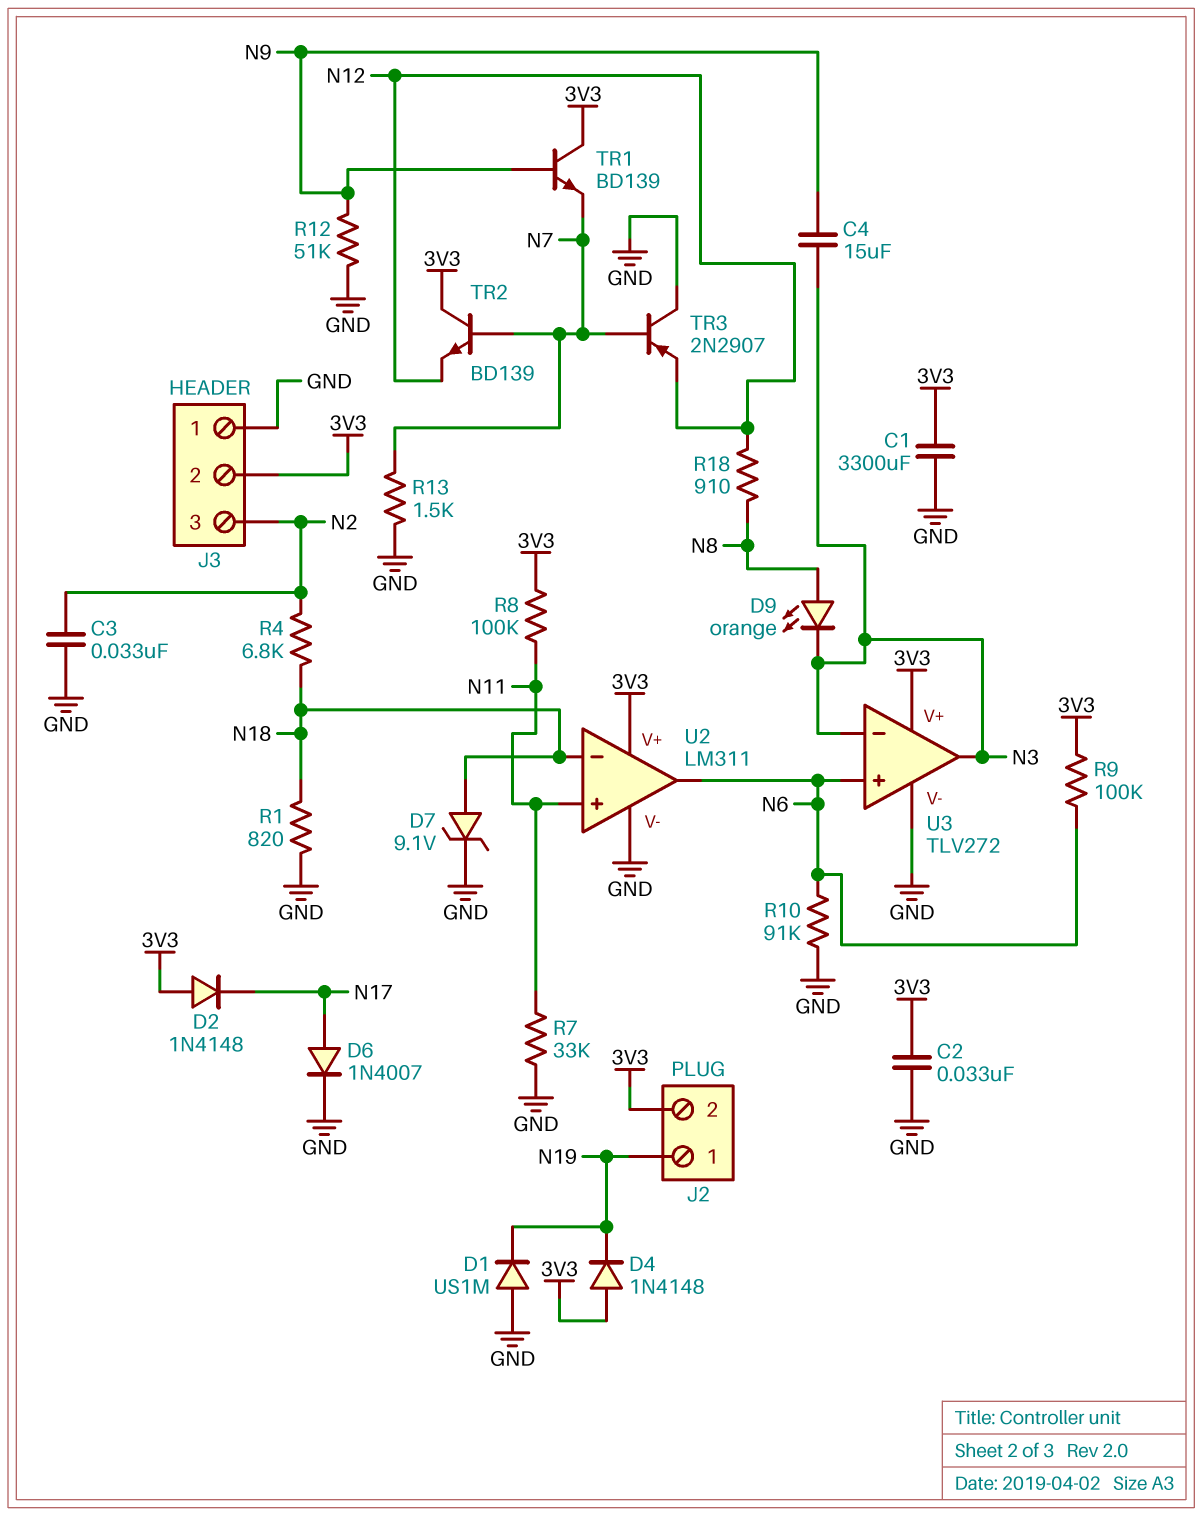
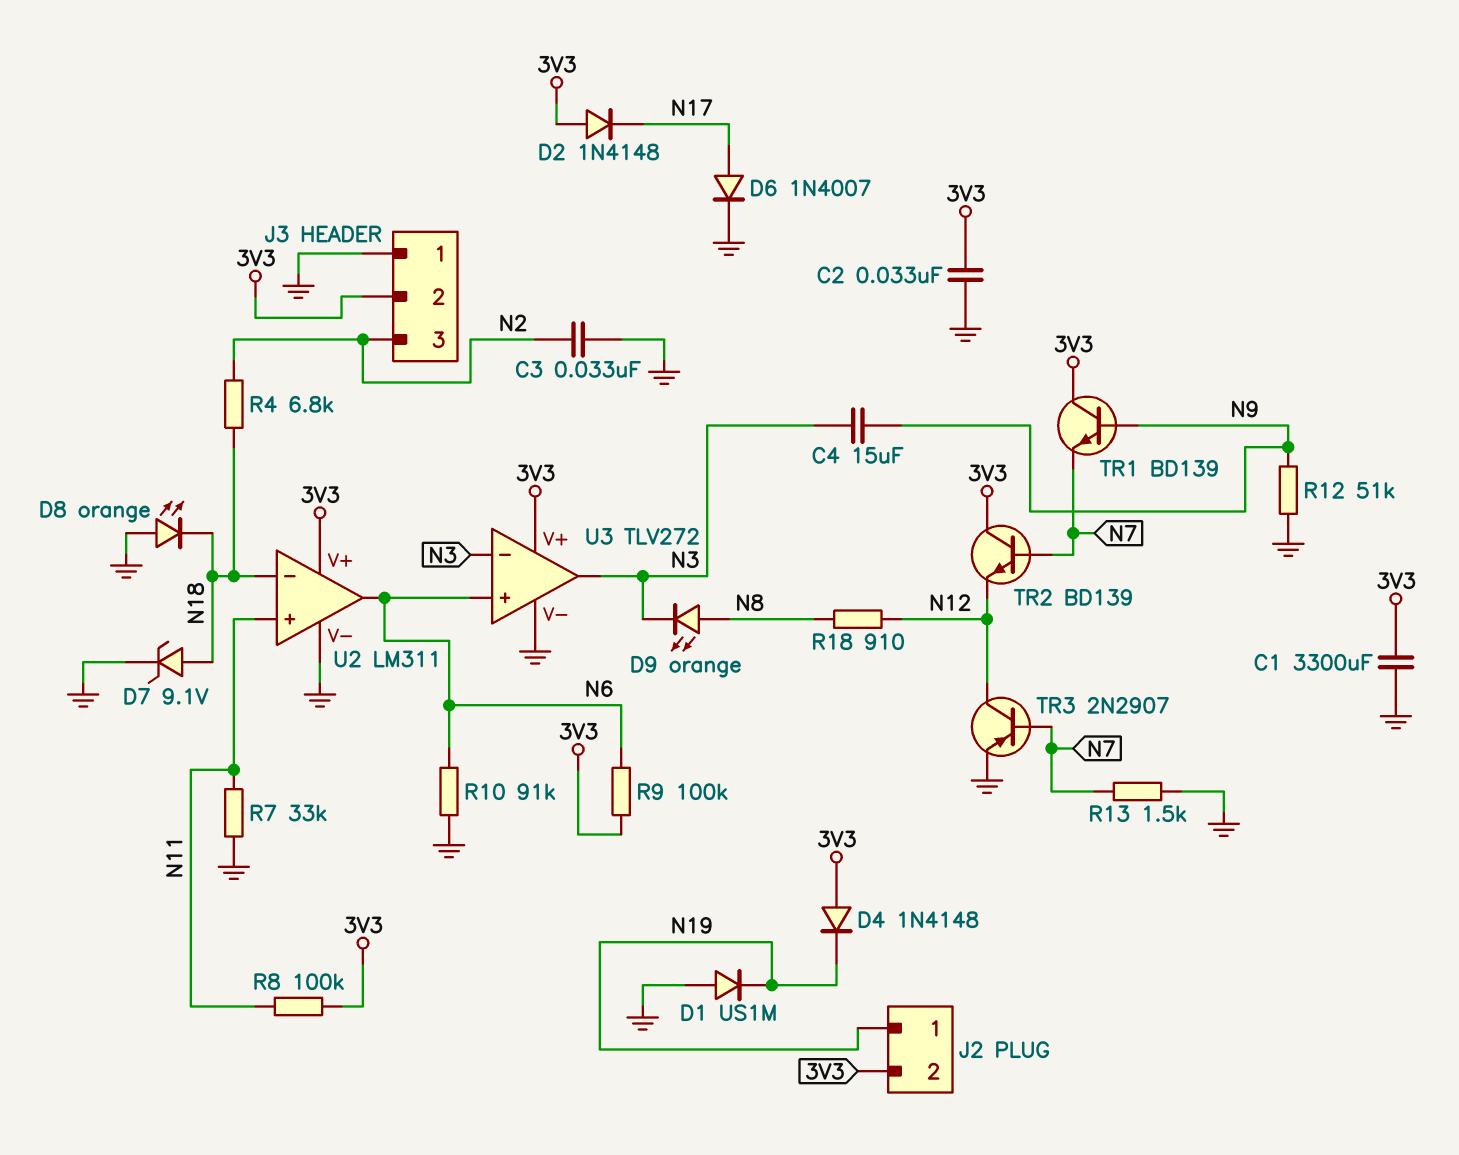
D8: none -> LED orange (A GND, K N18)
R1: 820 (GND, N18) -> none
TR3: PNP 2N2907 (B N7, C GND, E N12) -> PNP 2N2907 (B N7, C N12, E GND)

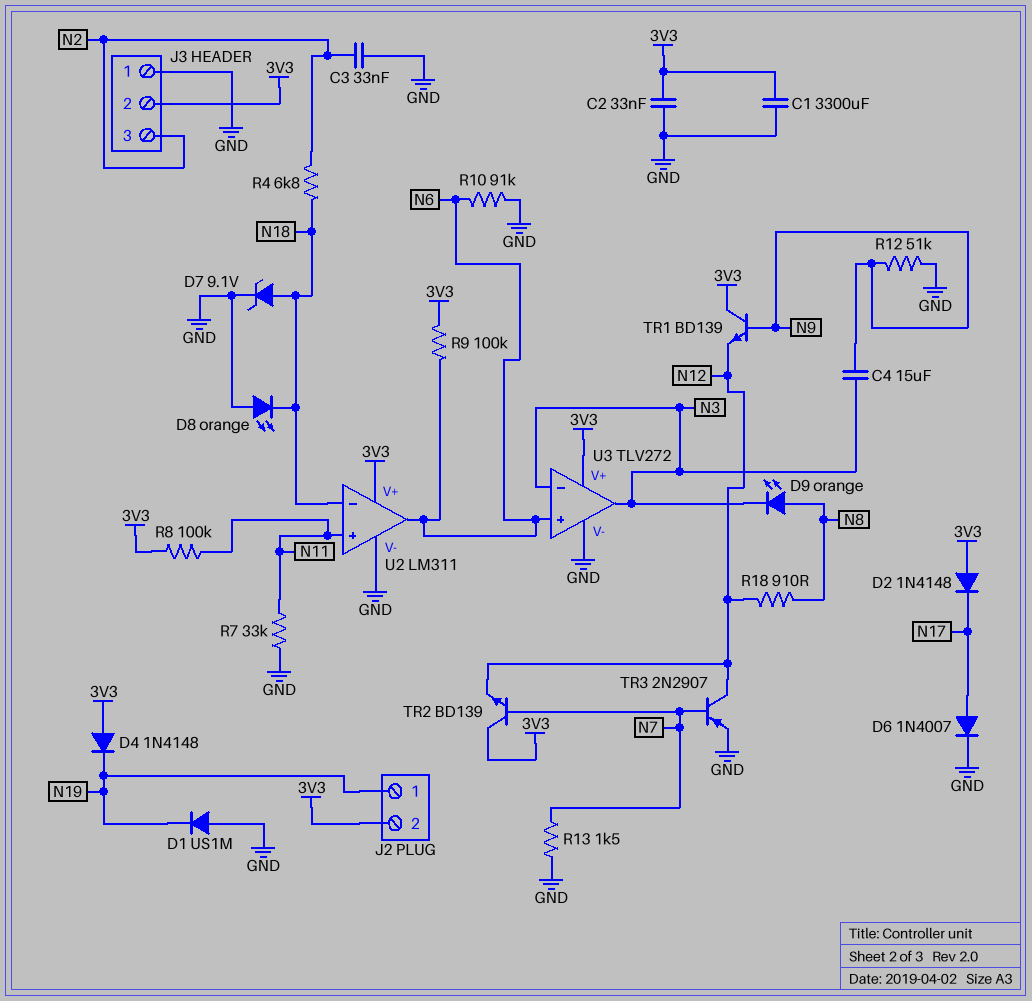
TR1: NPN BD139 (B N9, C 3V3, E N7) -> NPN BD139 (B N9, C 3V3, E N12)

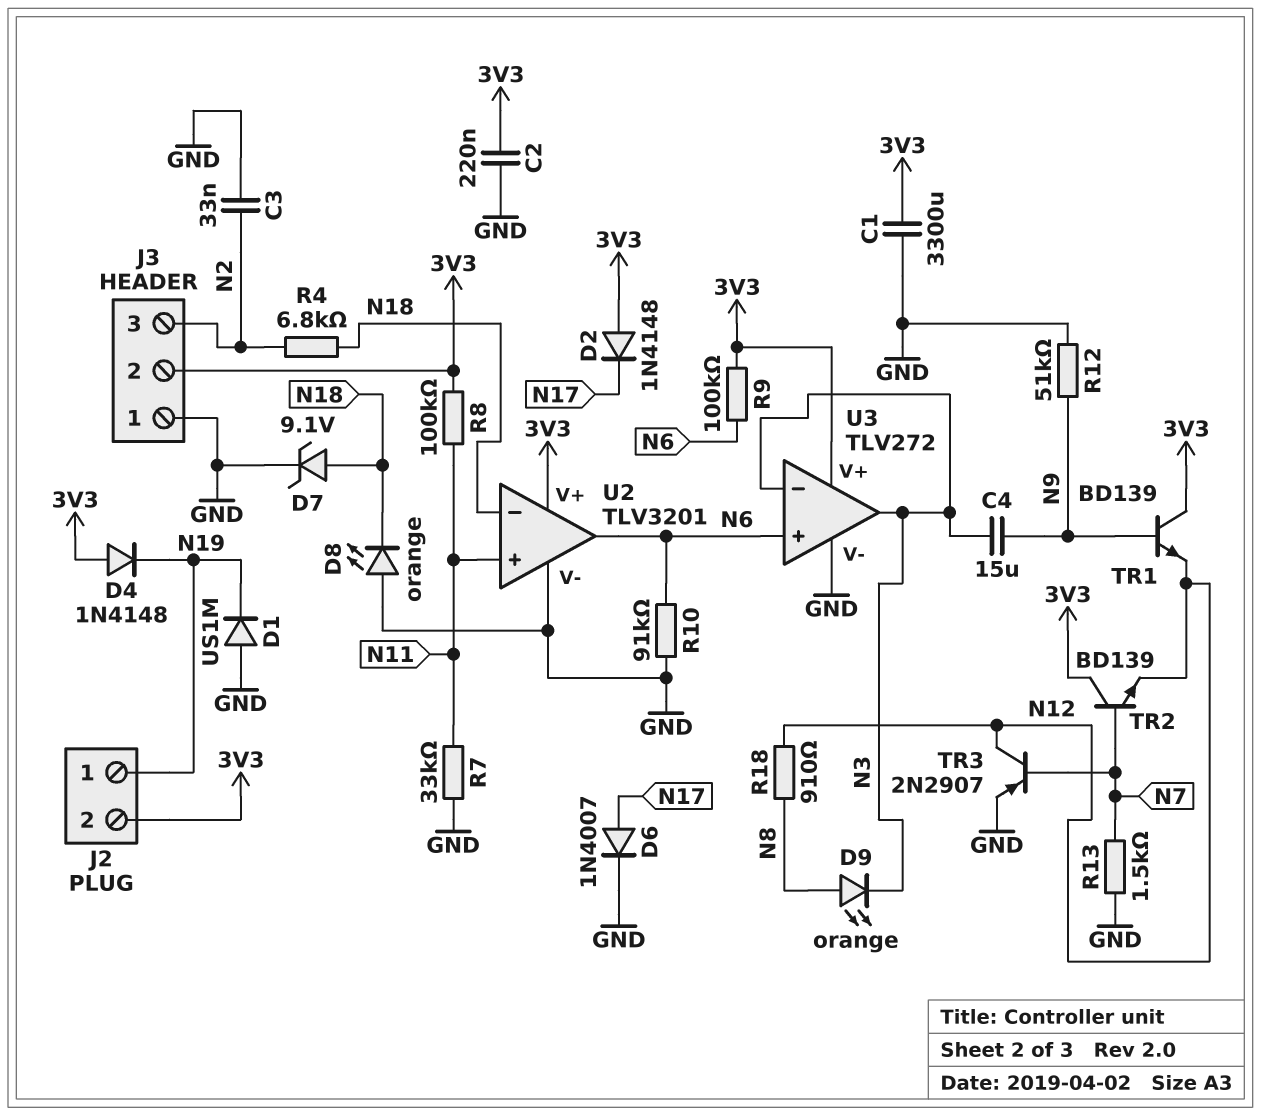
C2: 33nF (3V3, GND) -> 220nF (3V3, GND)
U2: LM311 -> TLV3201

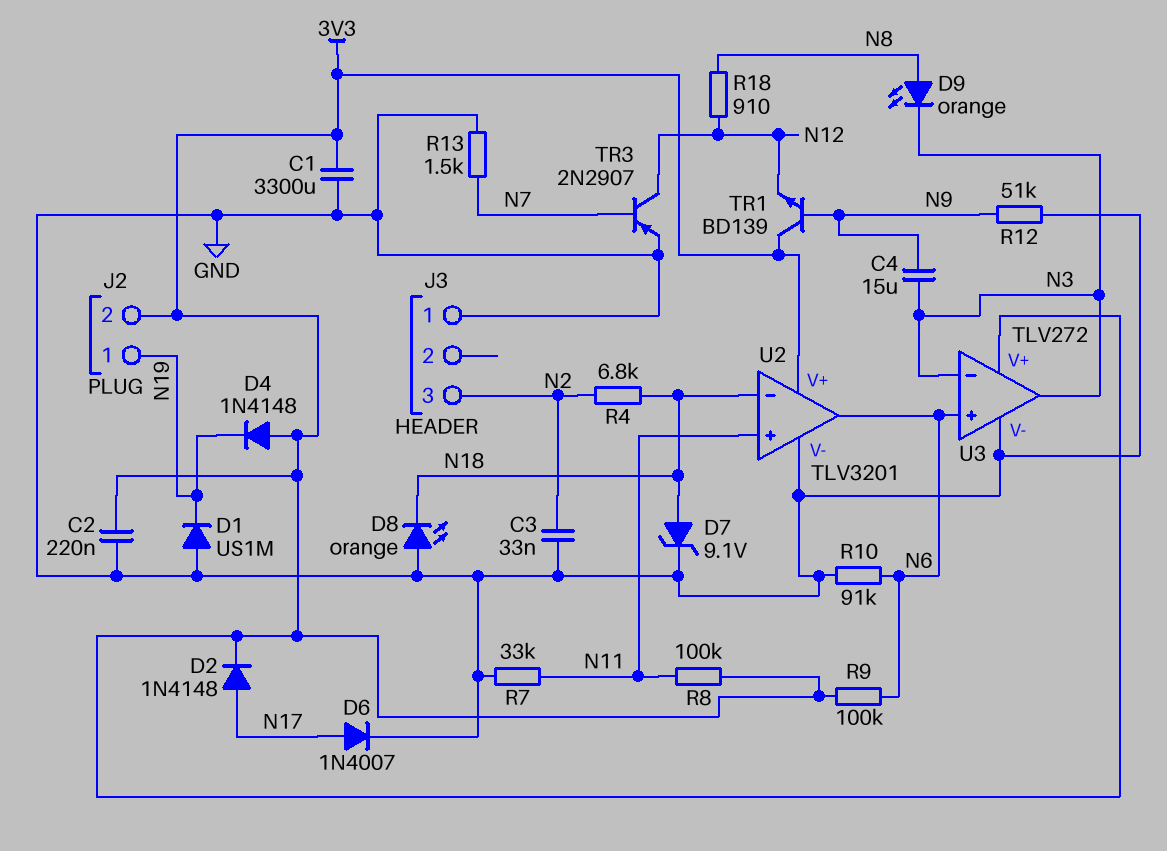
D2: diode 1N4148 (A 3V3, K N17) -> diode 1N4148 (A N17, K 3V3)
J3 pin 2: 3V3 -> none
TR2: NPN BD139 (B N7, C 3V3, E N12) -> none

